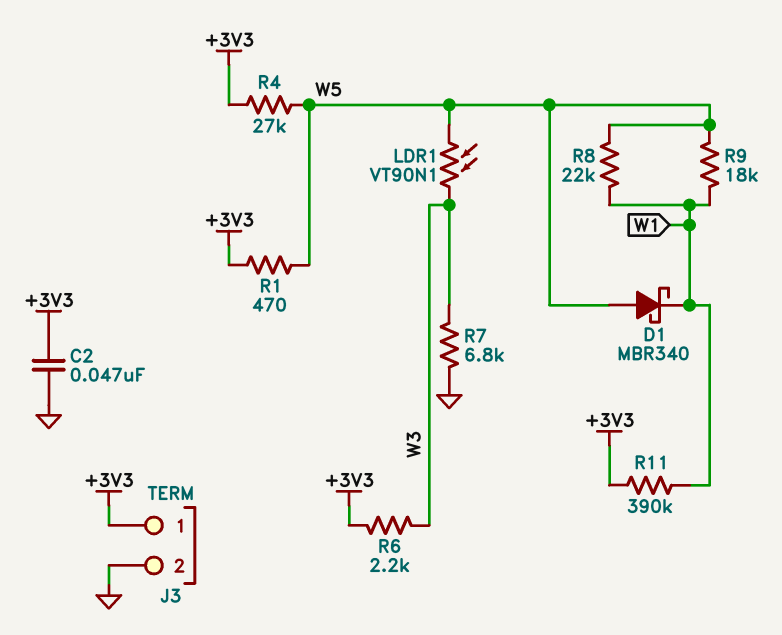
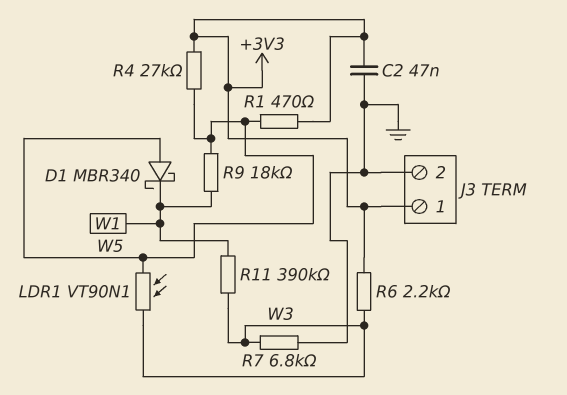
R8: 22k (W1, W5) -> none
R11: 390k (+3V3, W1) -> 390k (W1, W3)

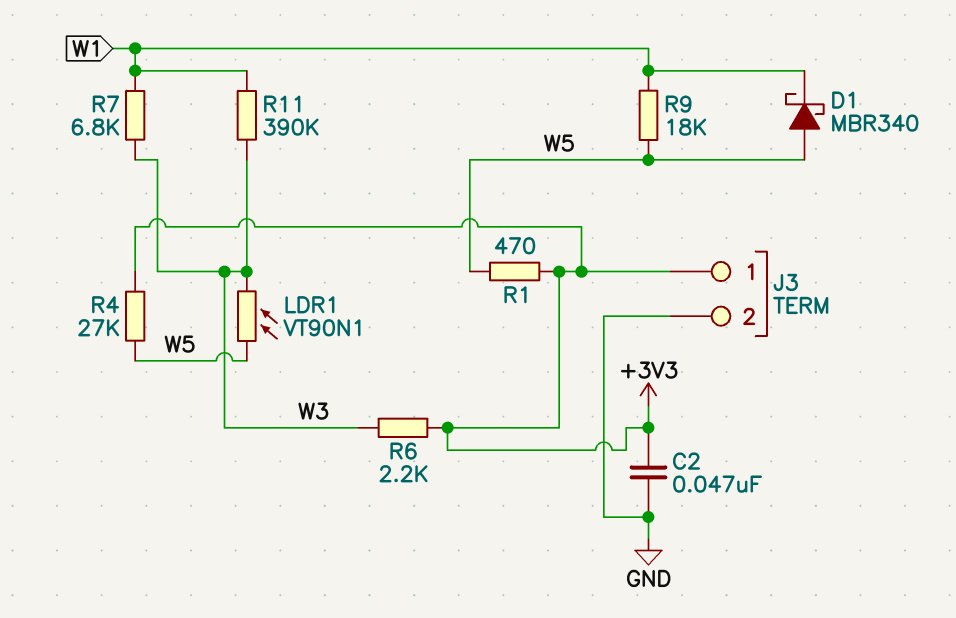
R7: 6.8k (GND, W3) -> 6.8k (W1, W3)

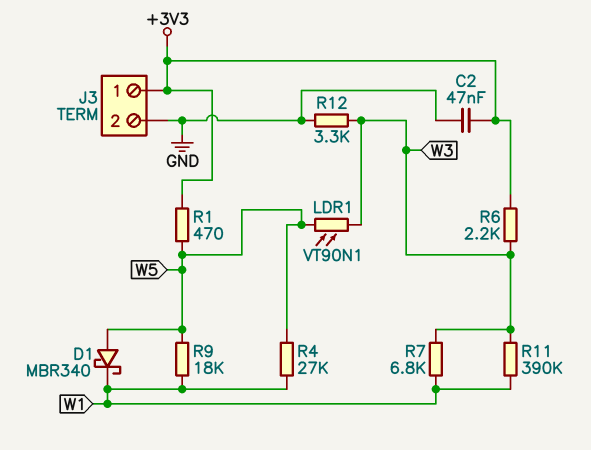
R4: 27k (+3V3, W5) -> 27k (W1, W5)
R12: none -> 3.3k (GND, W3)

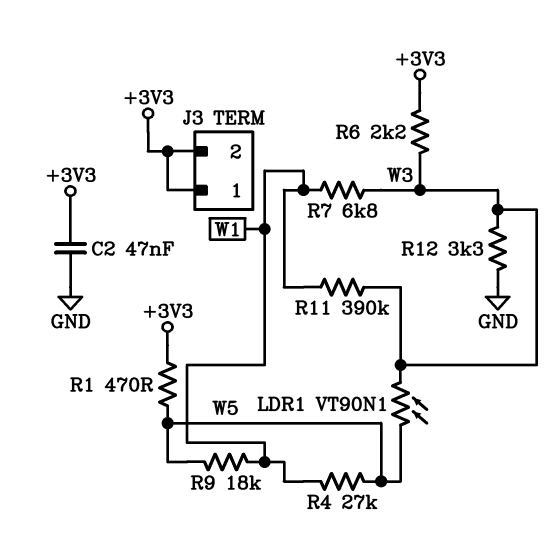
D1: schottky MBR340 (A W5, K W1) -> none
J3 pin 2: GND -> +3V3

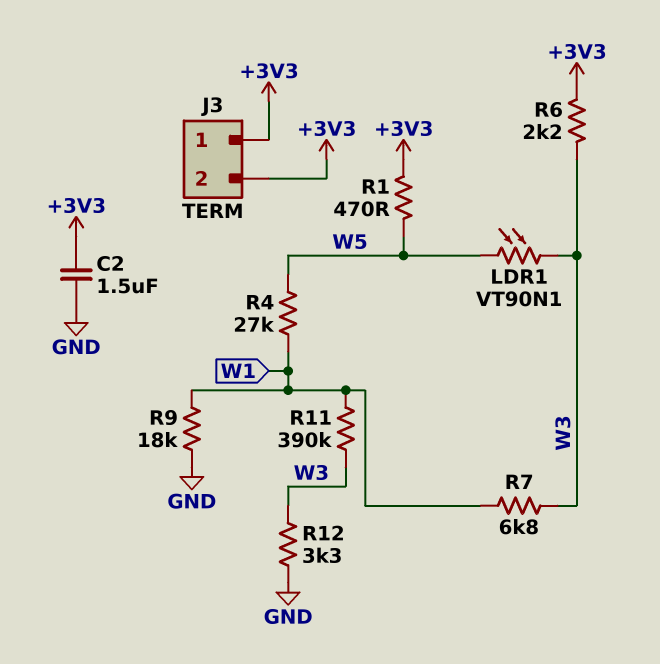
C2: 47nF (+3V3, GND) -> 1.5uF (+3V3, GND)
R9: 18k (W1, W5) -> 18k (GND, W1)

